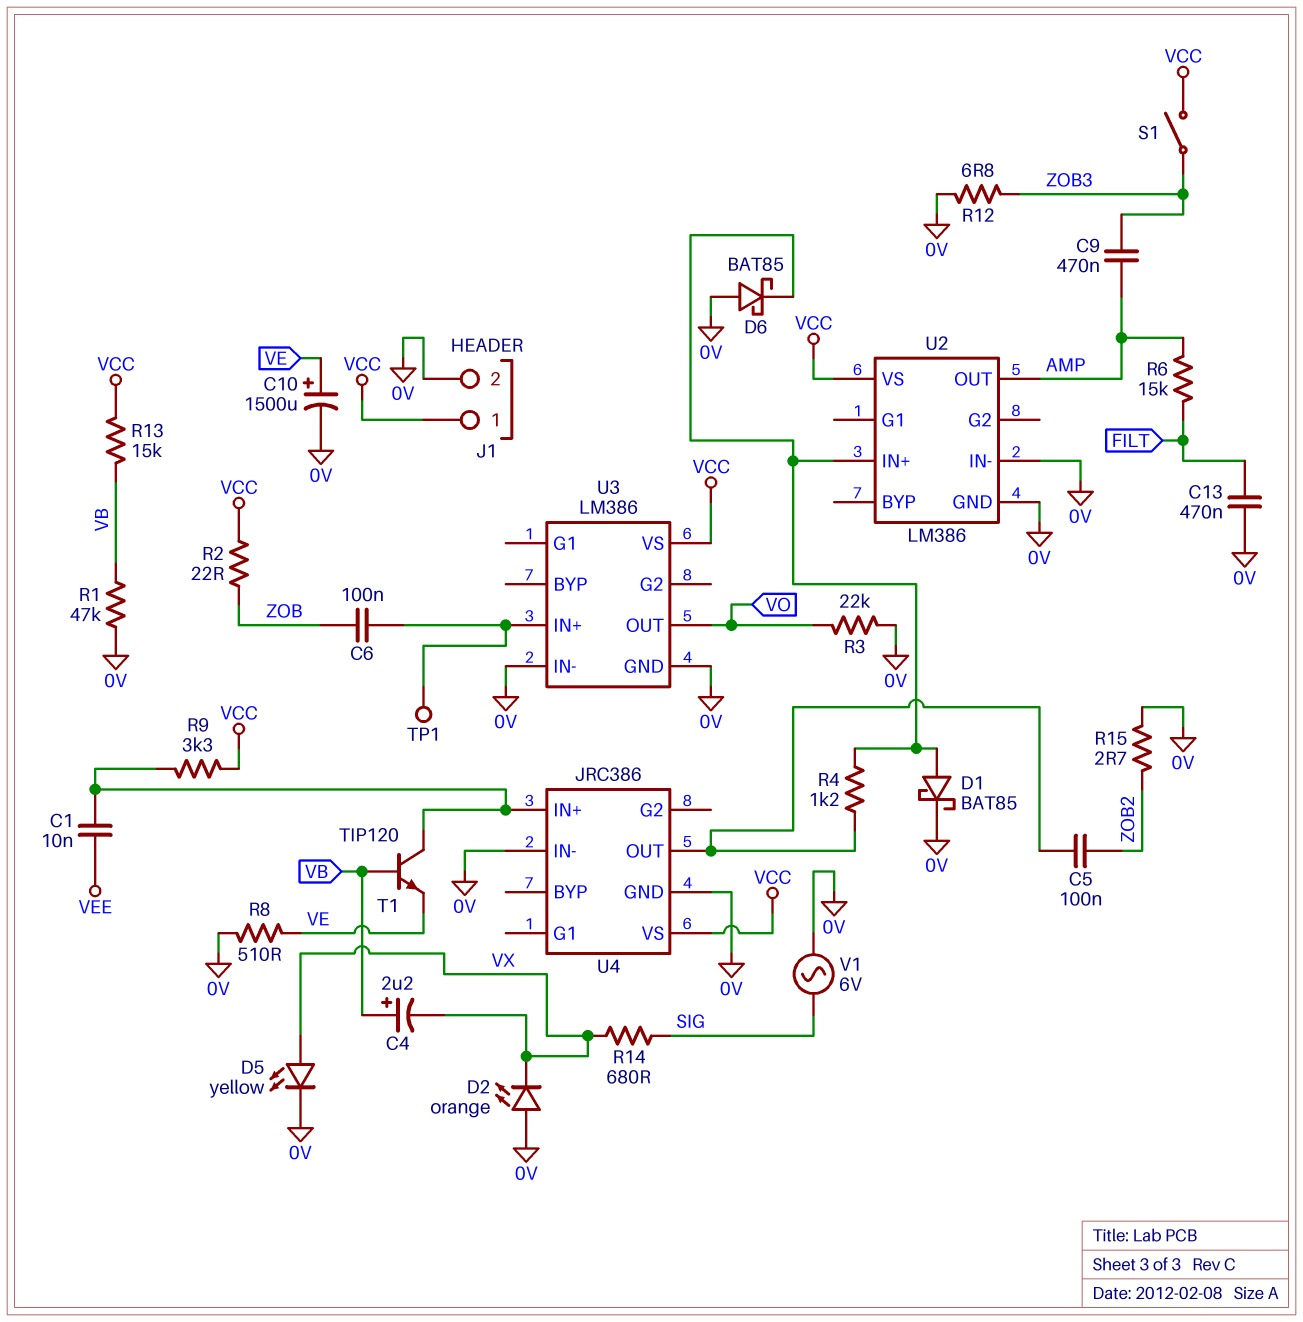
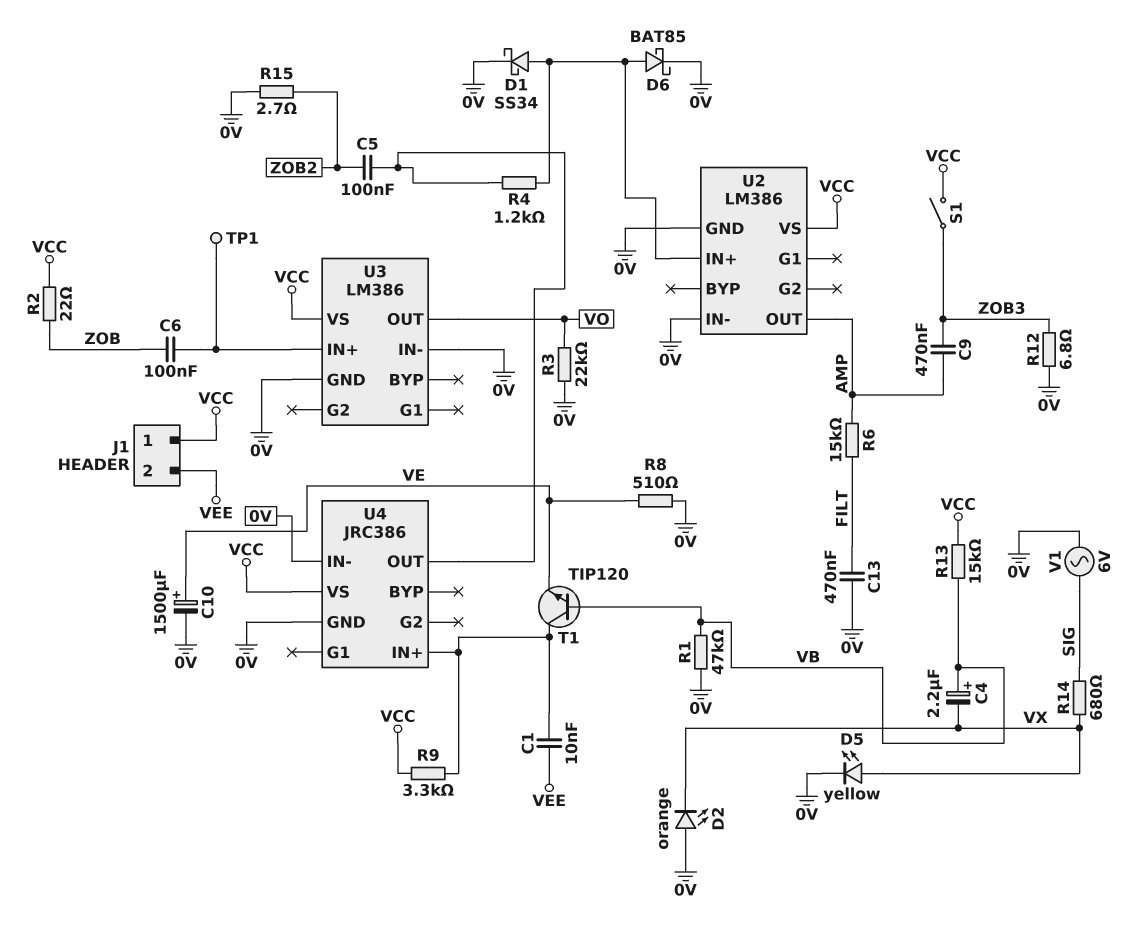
D1: schottky BAT85 (A U2/IN+, K 0V) -> schottky SS34 (A U2/IN+, K 0V)
D6: schottky BAT85 (A 0V, K U2/IN+) -> schottky BAT85 (A U2/IN+, K 0V)
J1 pin 2: 0V -> VEE

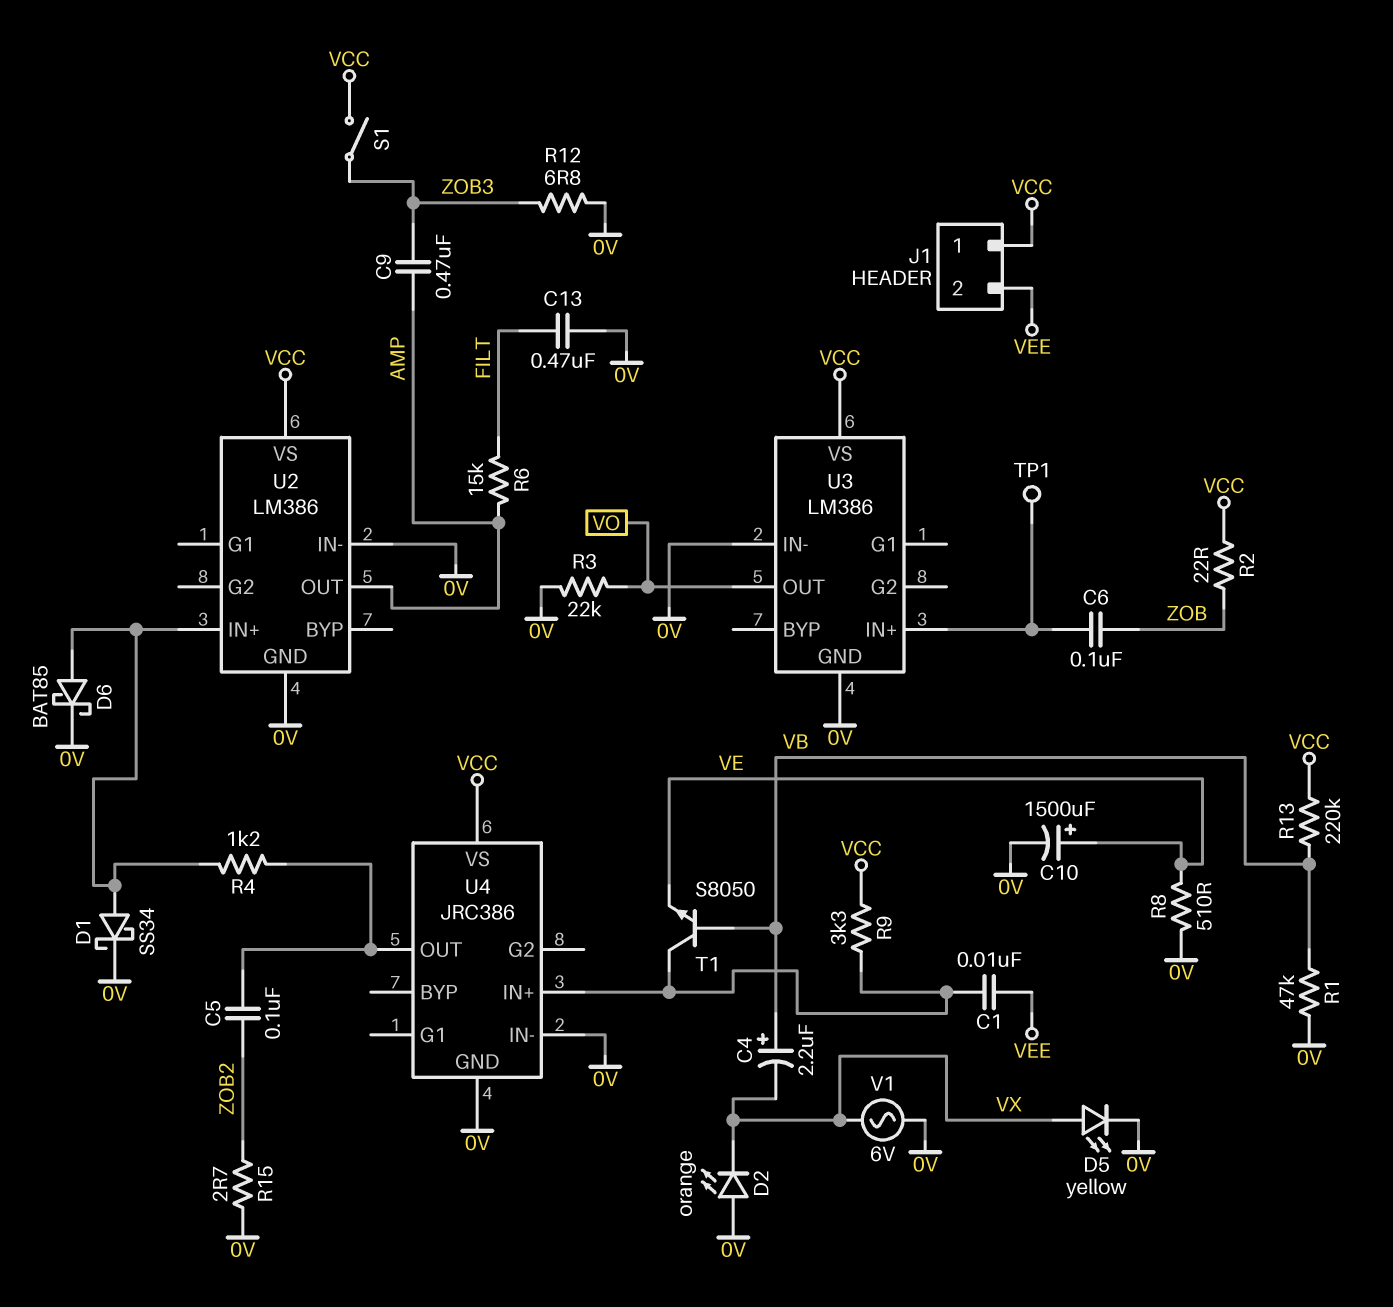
R13: 15k (VB, VCC) -> 220k (VB, VCC)
R14: 680 (SIG, VX) -> none
T1: NPN TIP120 (B VB, C U4/IN+, E VE) -> NPN S8050 (B VB, C U4/IN+, E VE)
V1: AC 6V (0V, SIG) -> AC 6V (0V, VX)

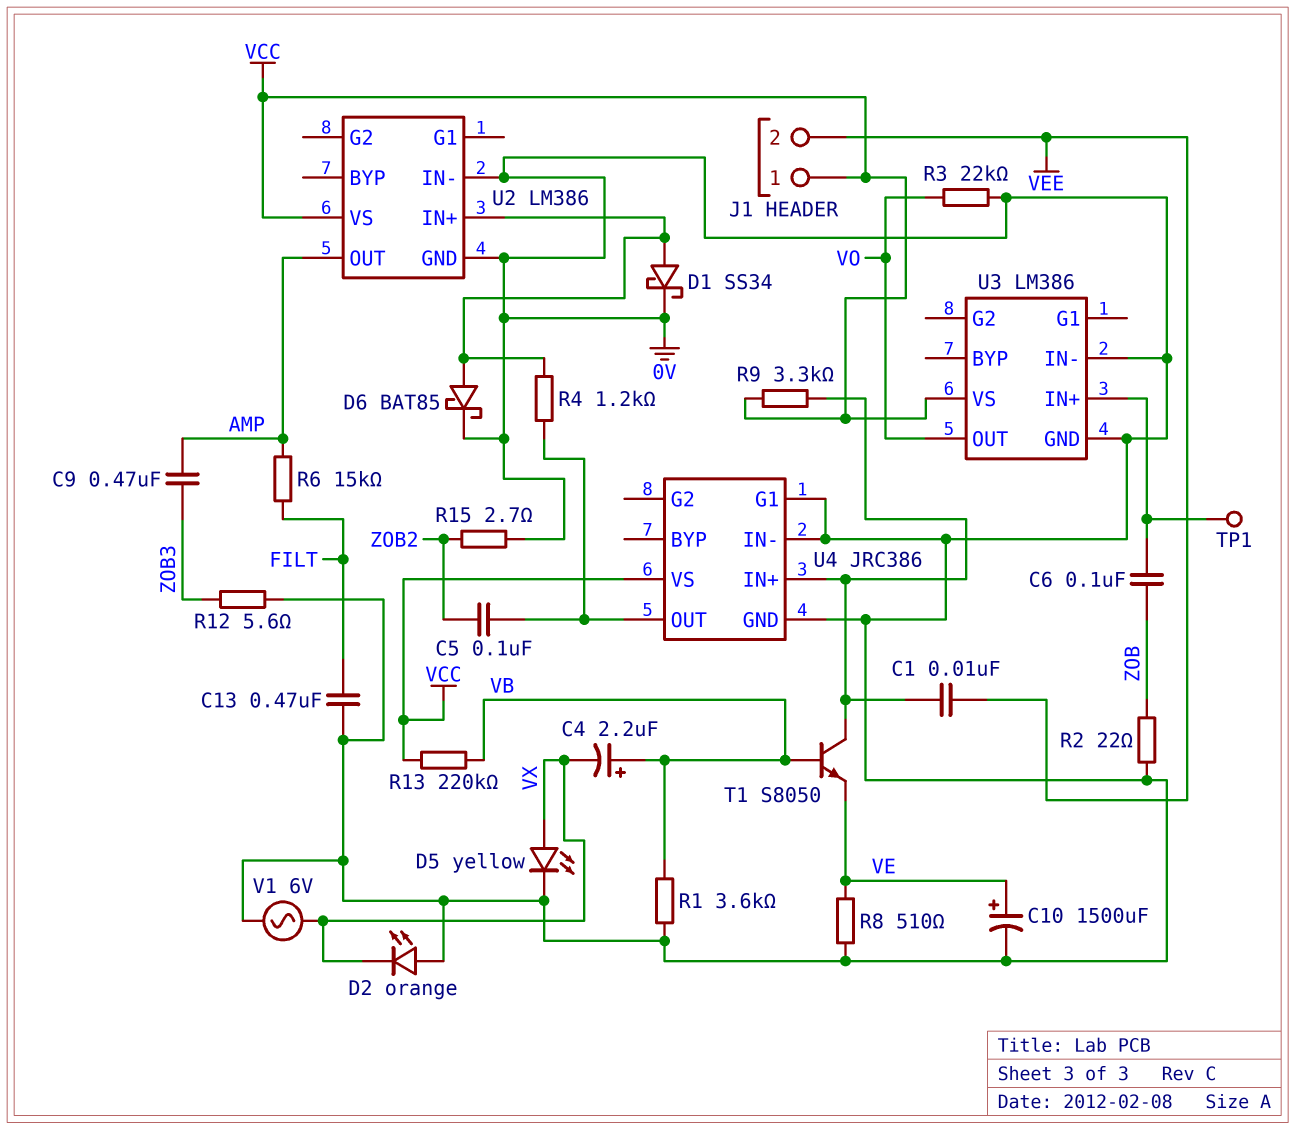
R1: 47k (0V, VB) -> 3.6k (0V, VB)
R2: 22 (VCC, ZOB) -> 22 (0V, ZOB)
R12: 6.8 (0V, ZOB3) -> 5.6 (0V, ZOB3)
S1: switch (VCC, ZOB3) -> none
U4 pin G1: none -> 0V

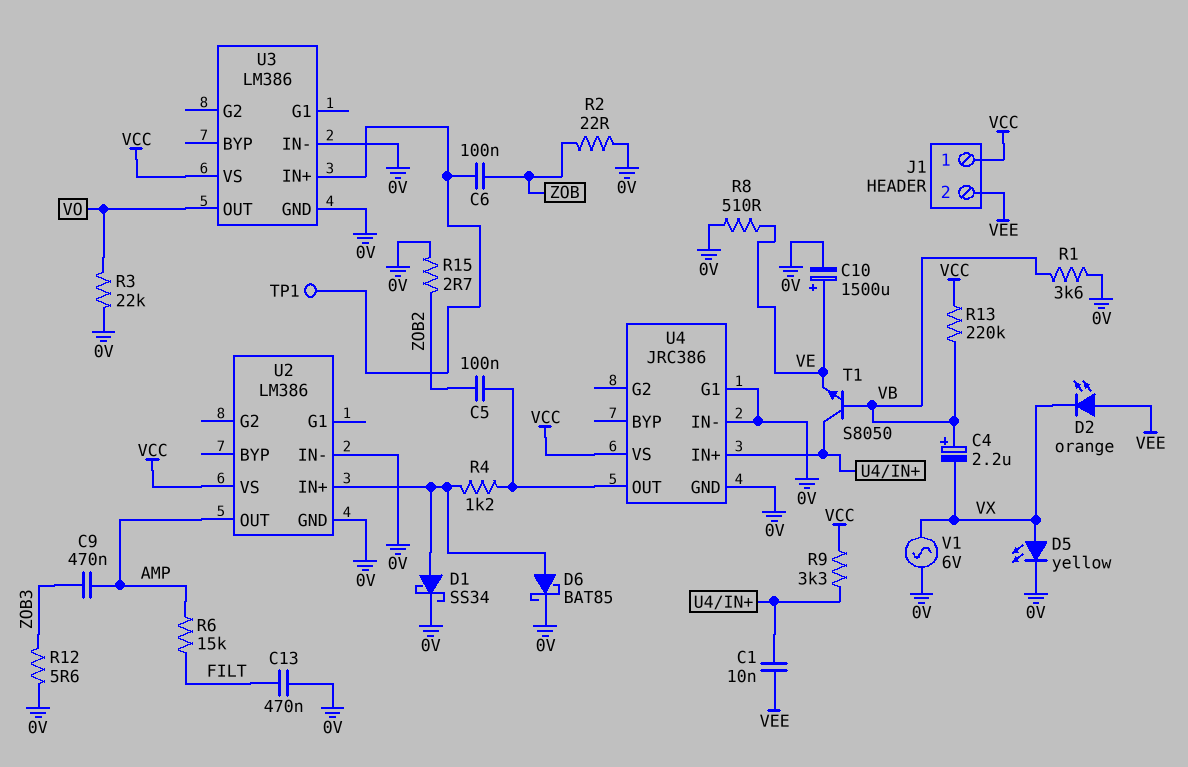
D2: LED orange (A 0V, K VX) -> LED orange (A VEE, K VX)

